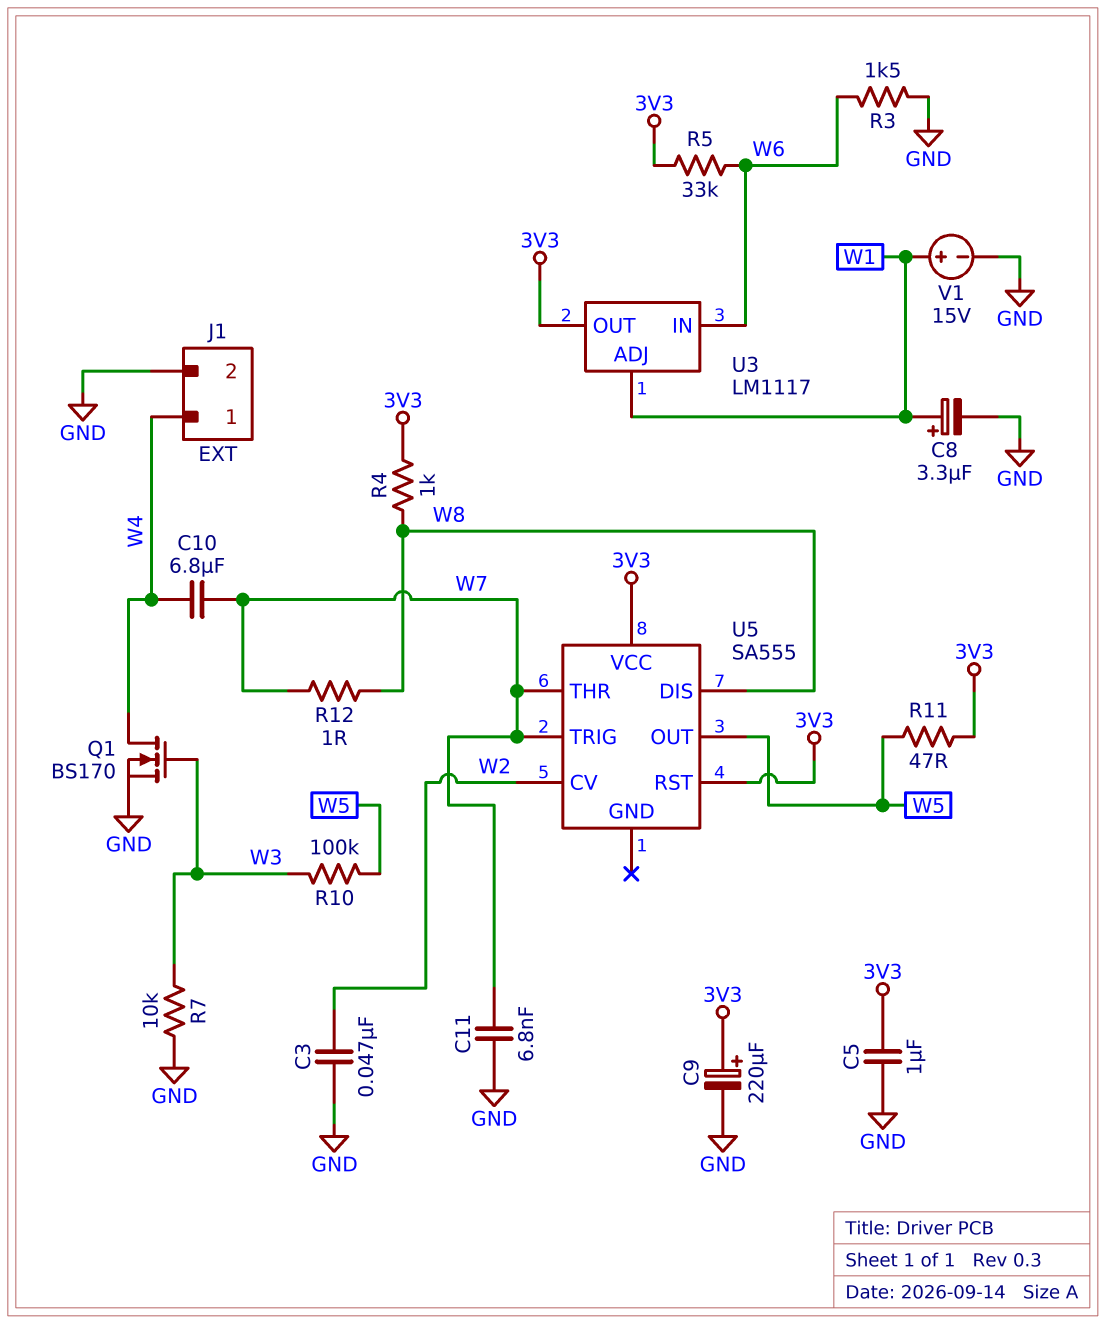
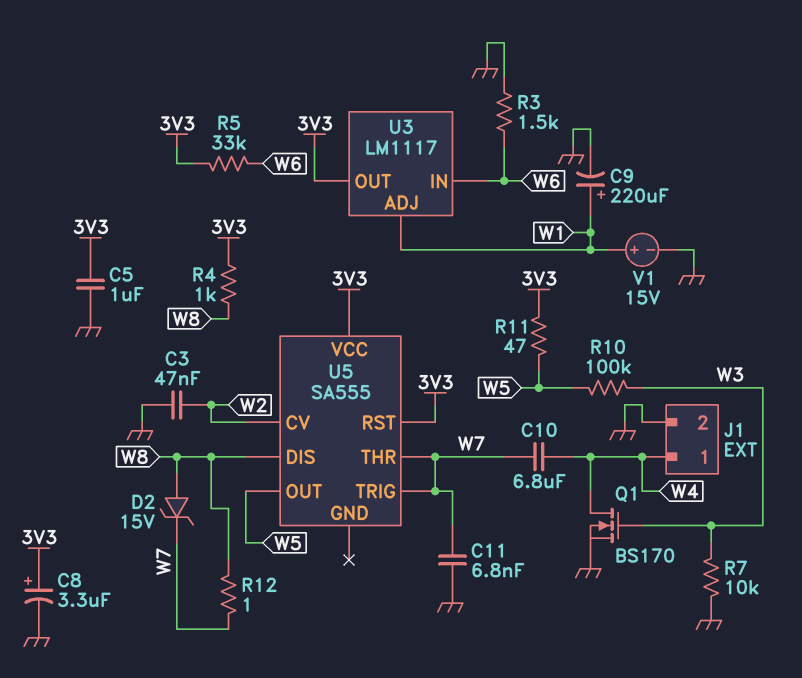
C8: 3.3uF (plus W1, minus GND) -> 3.3uF (plus 3V3, minus GND)
C9: 220uF (plus 3V3, minus GND) -> 220uF (plus W1, minus GND)
D2: none -> zener 15V (A W8, K W7)

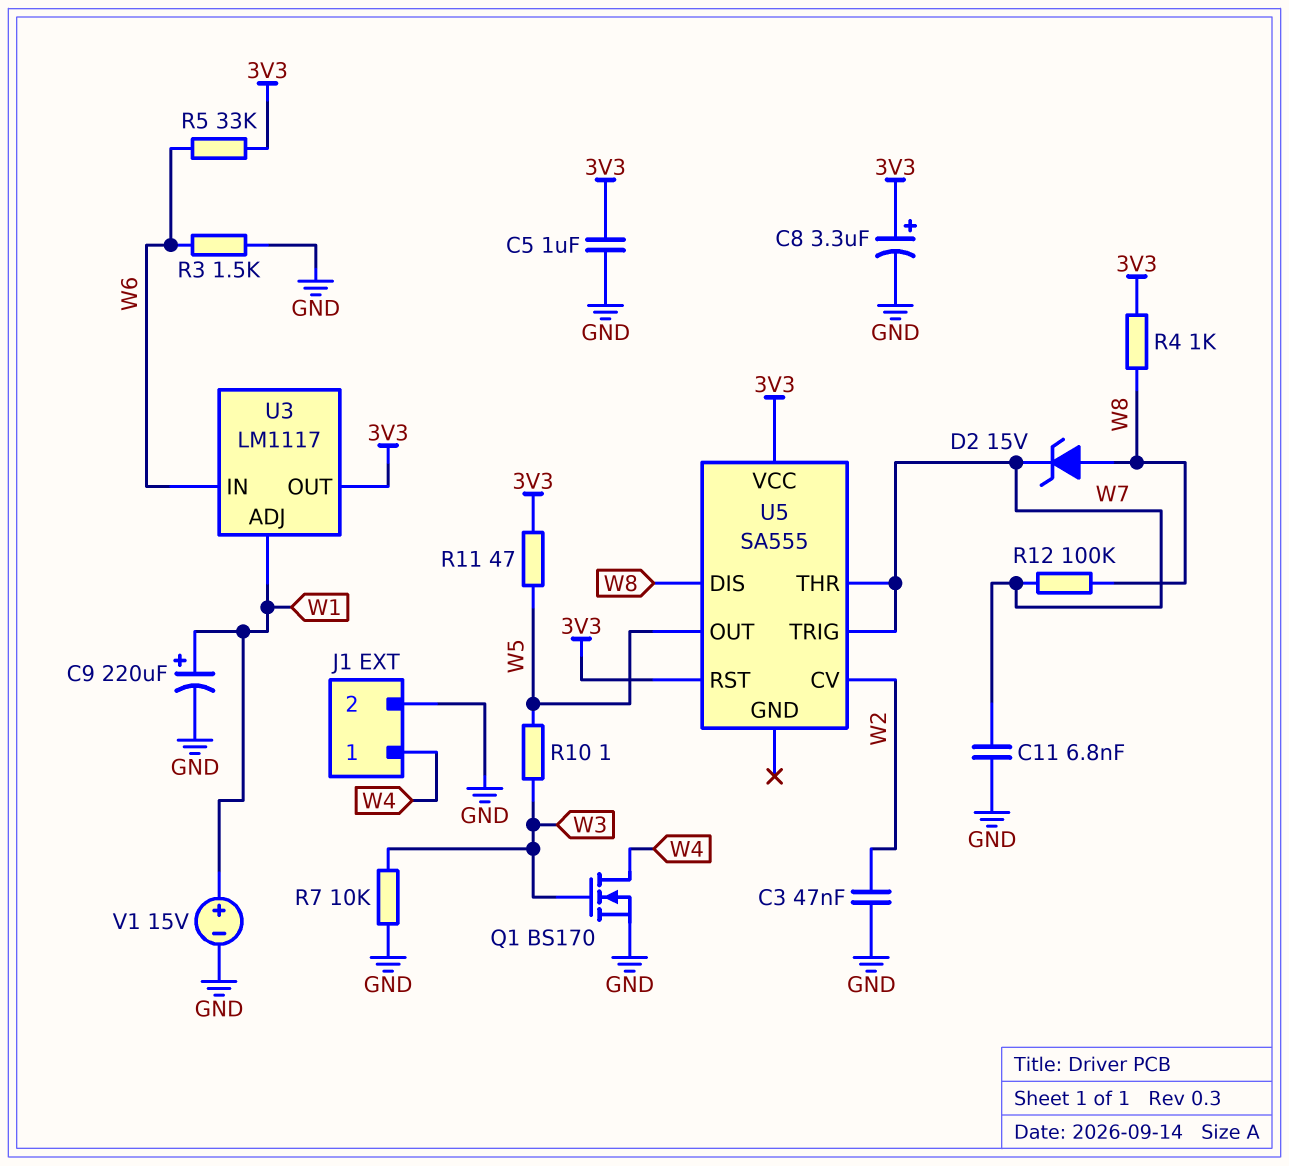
C10: 6.8uF (W4, W7) -> none
R10: 100k (W3, W5) -> 1 (W3, W5)
R12: 1 (W7, W8) -> 100k (W7, W8)

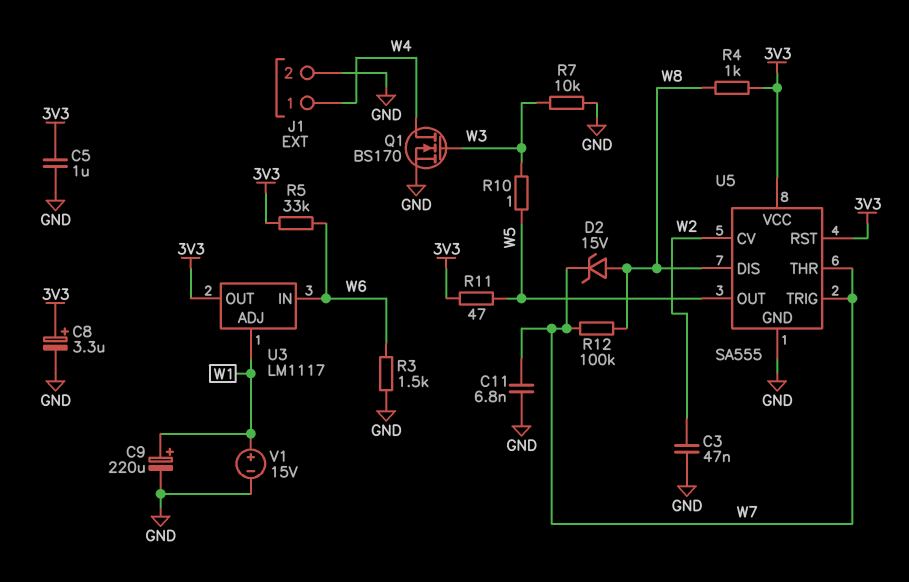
U5 pin GND: none -> GND

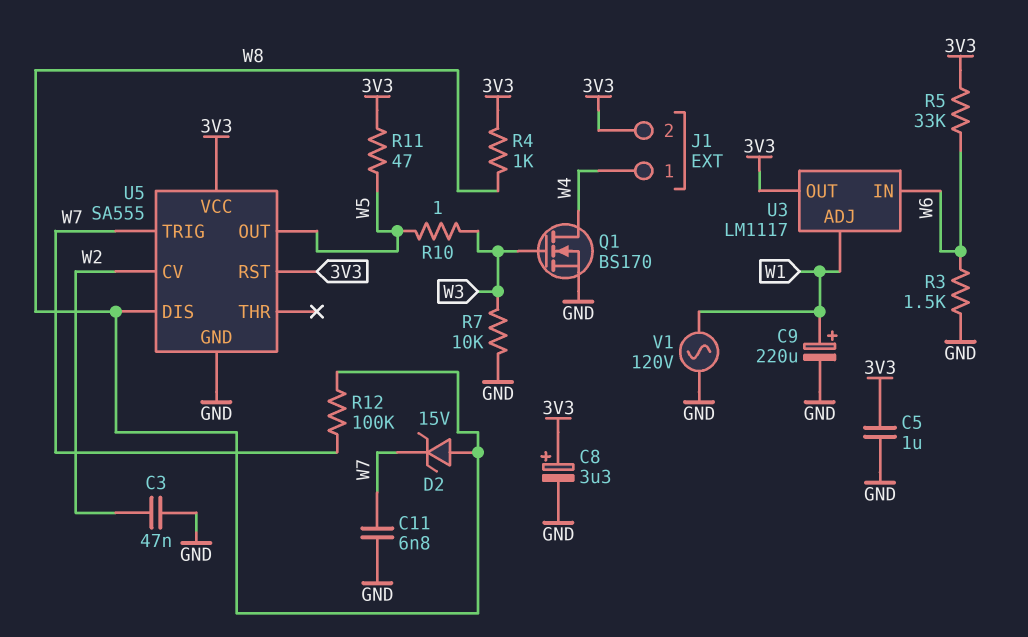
J1 pin 2: GND -> 3V3
U5 pin THR: W7 -> none
V1: 15V (plus W1, minus GND) -> AC 120V (GND, W1)

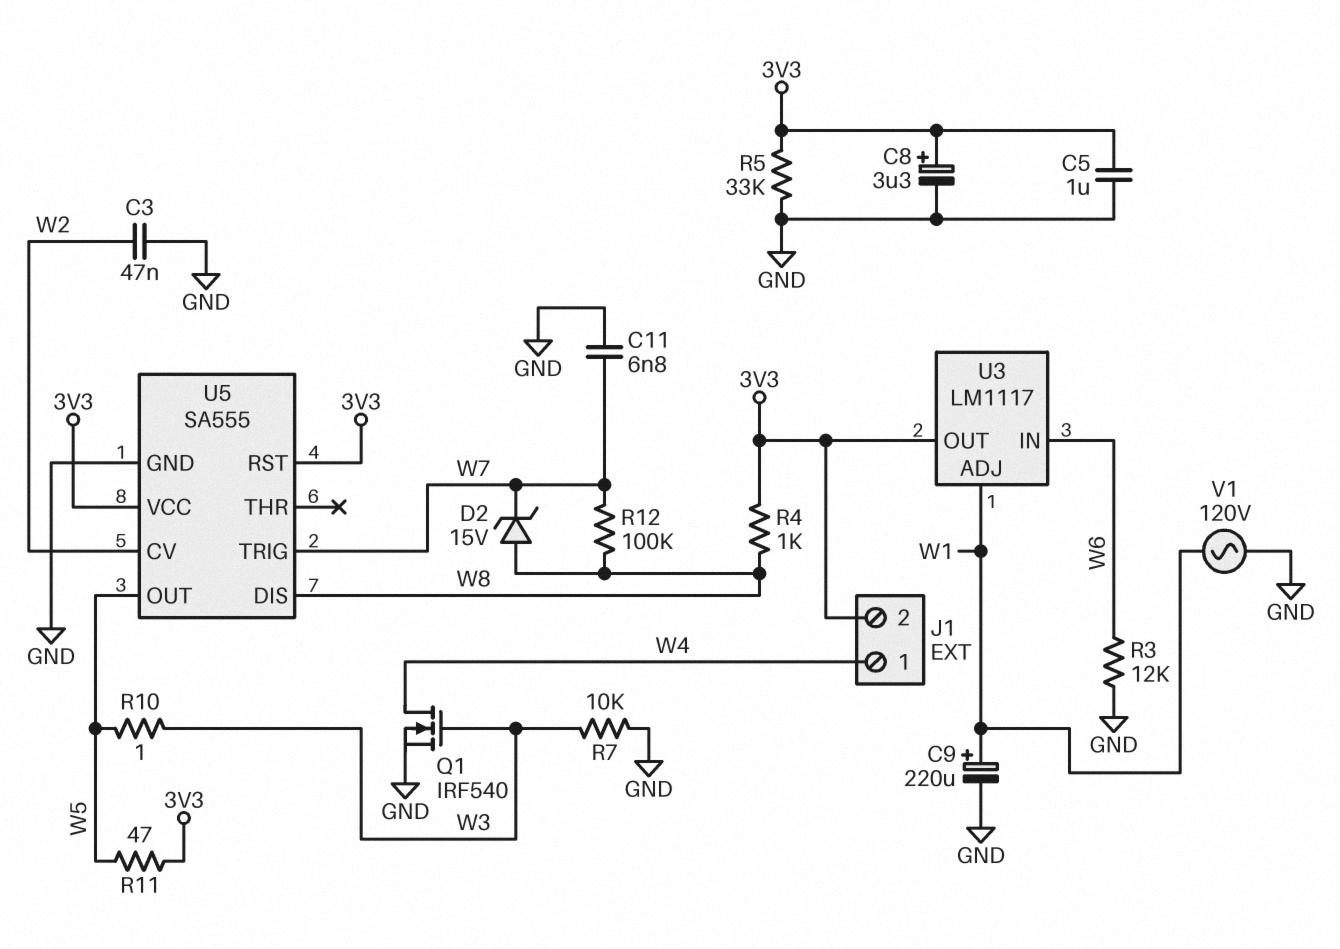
Q1: NMOS BS170 (G W3, D W4, S GND) -> NMOS IRF540 (G W3, D W4, S GND)
R3: 1.5k (GND, W6) -> 12k (GND, W6)
R5: 33k (3V3, W6) -> 33k (3V3, GND)

